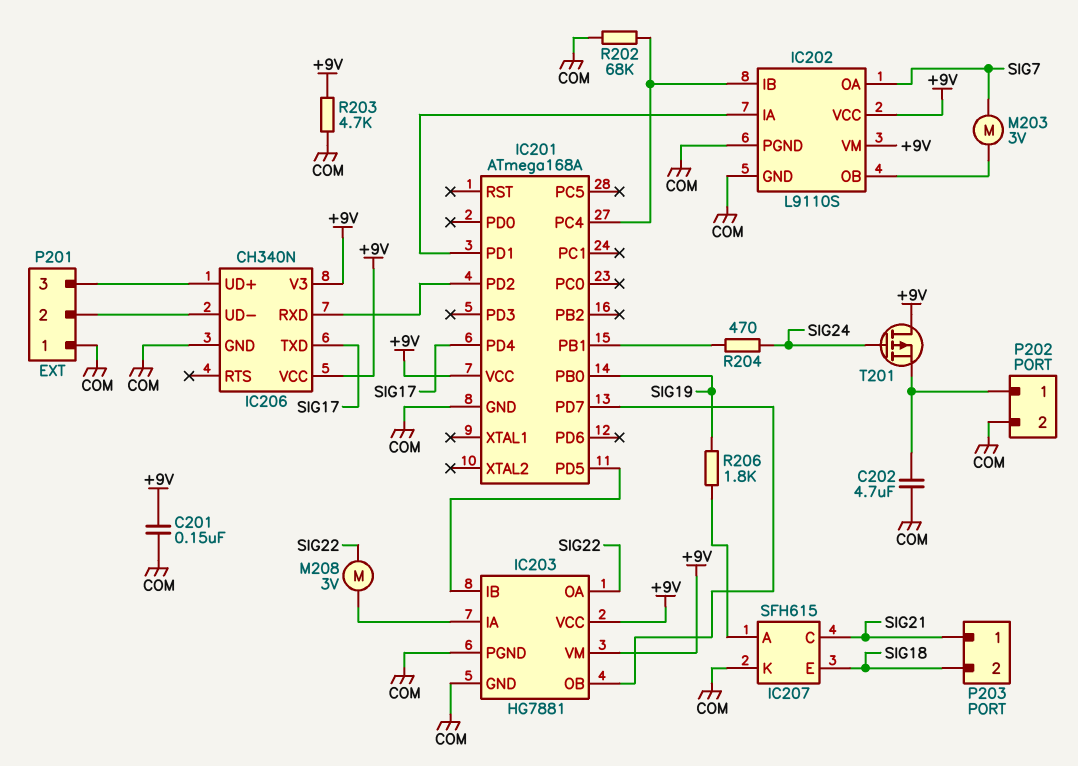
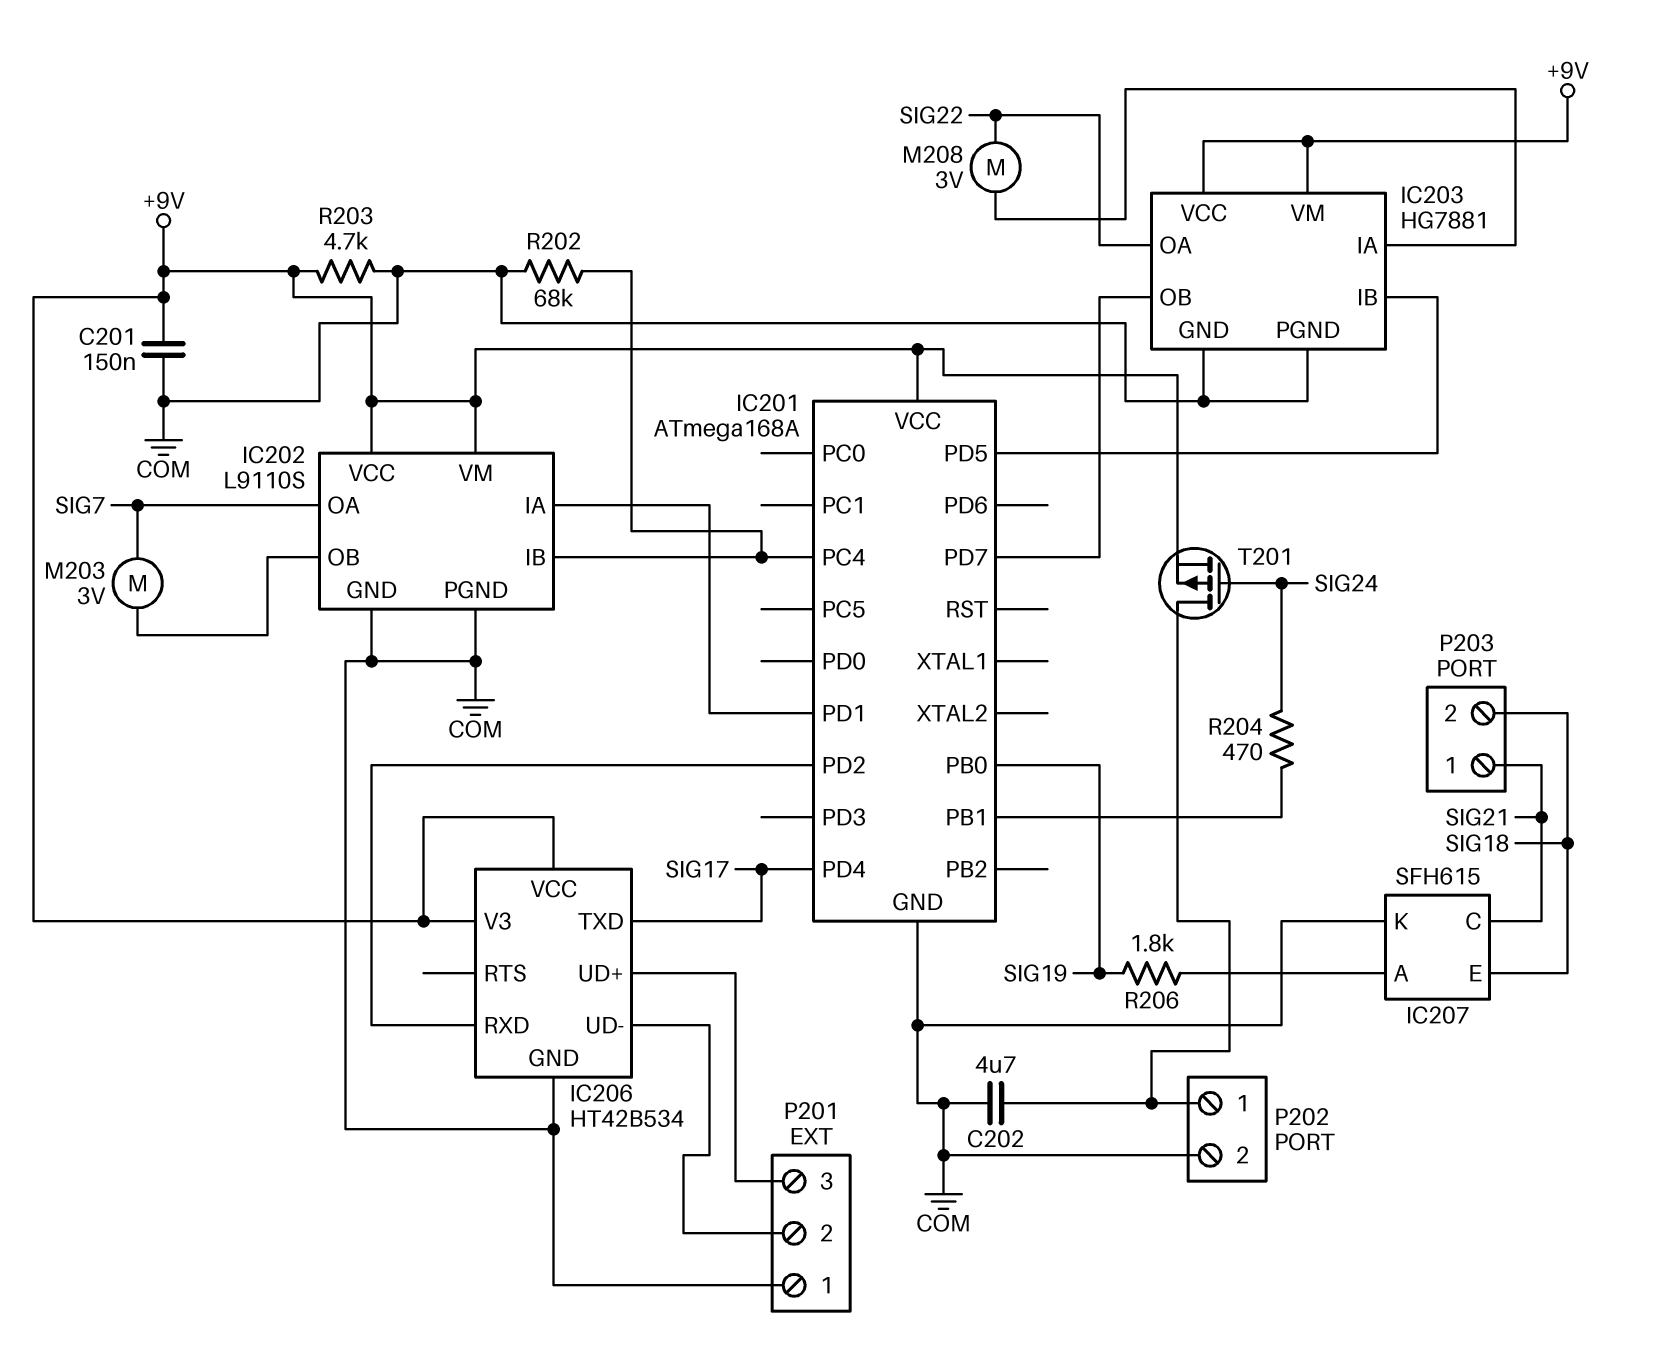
IC206: CH340N -> HT42B534
T201: PMOS (G SIG24, D +9V, S P202/1) -> PMOS (G SIG24, D P202/1, S +9V)

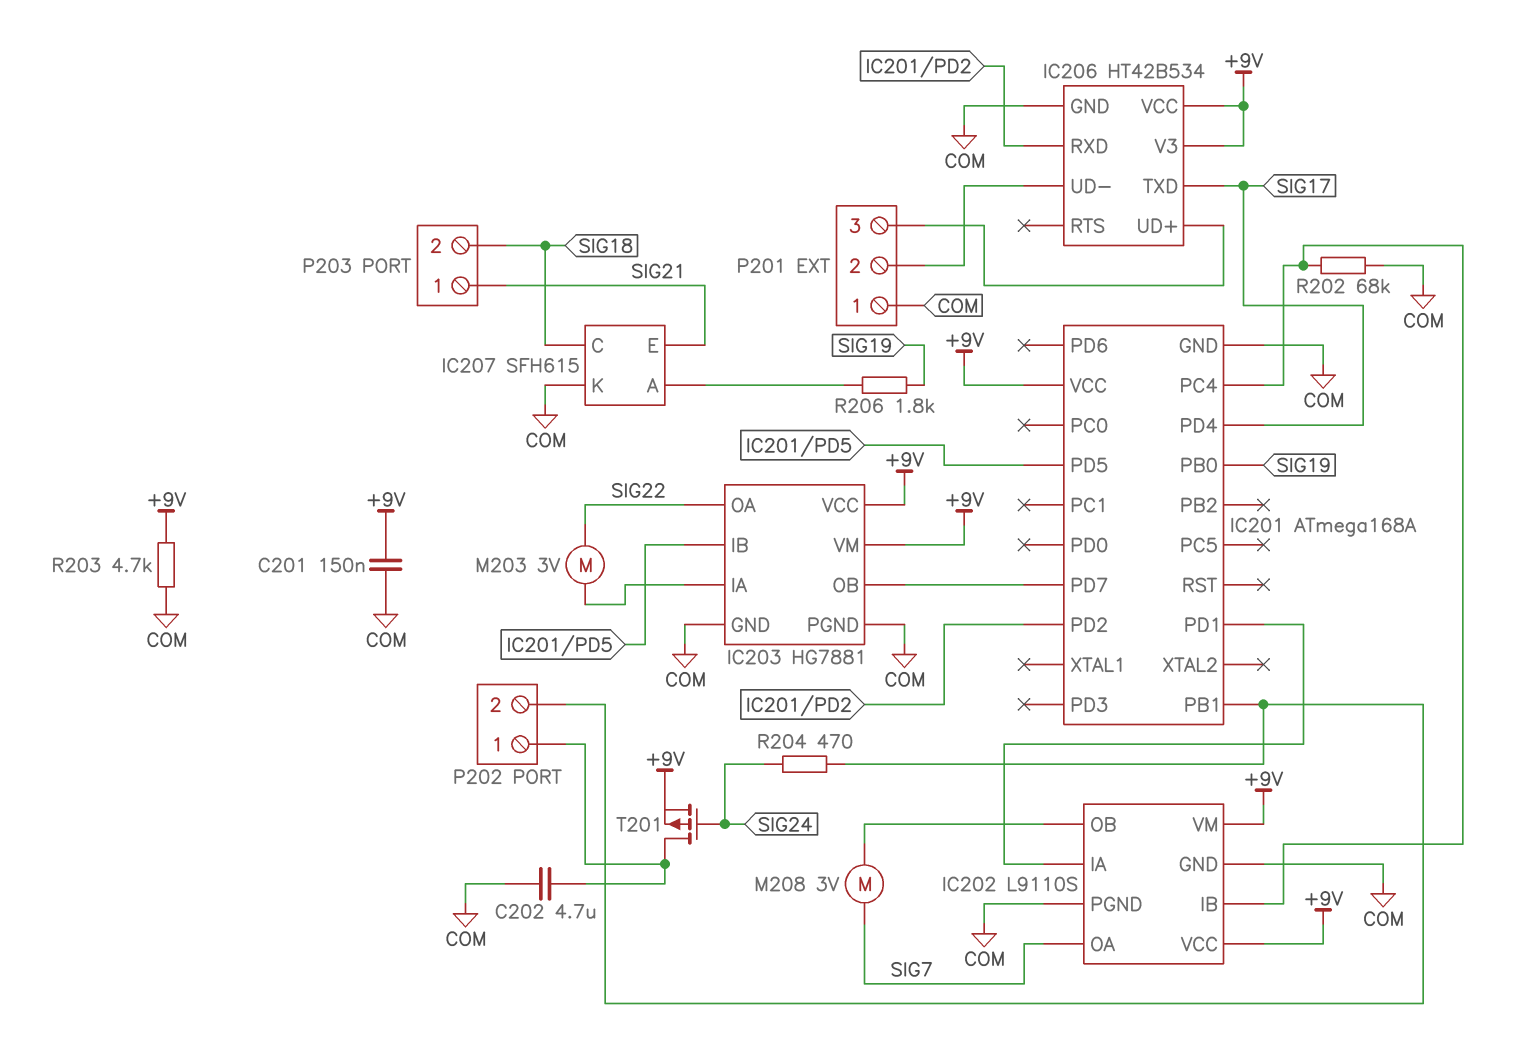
IC207 pin C: SIG21 -> SIG18
IC207 pin E: SIG18 -> SIG21
M203: motor 3V (IC202/OB, SIG7) -> motor 3V (IC203/IA, SIG22)
M208: motor 3V (IC203/IA, SIG22) -> motor 3V (IC202/OB, SIG7)
P202 pin 2: COM -> IC201/PB1

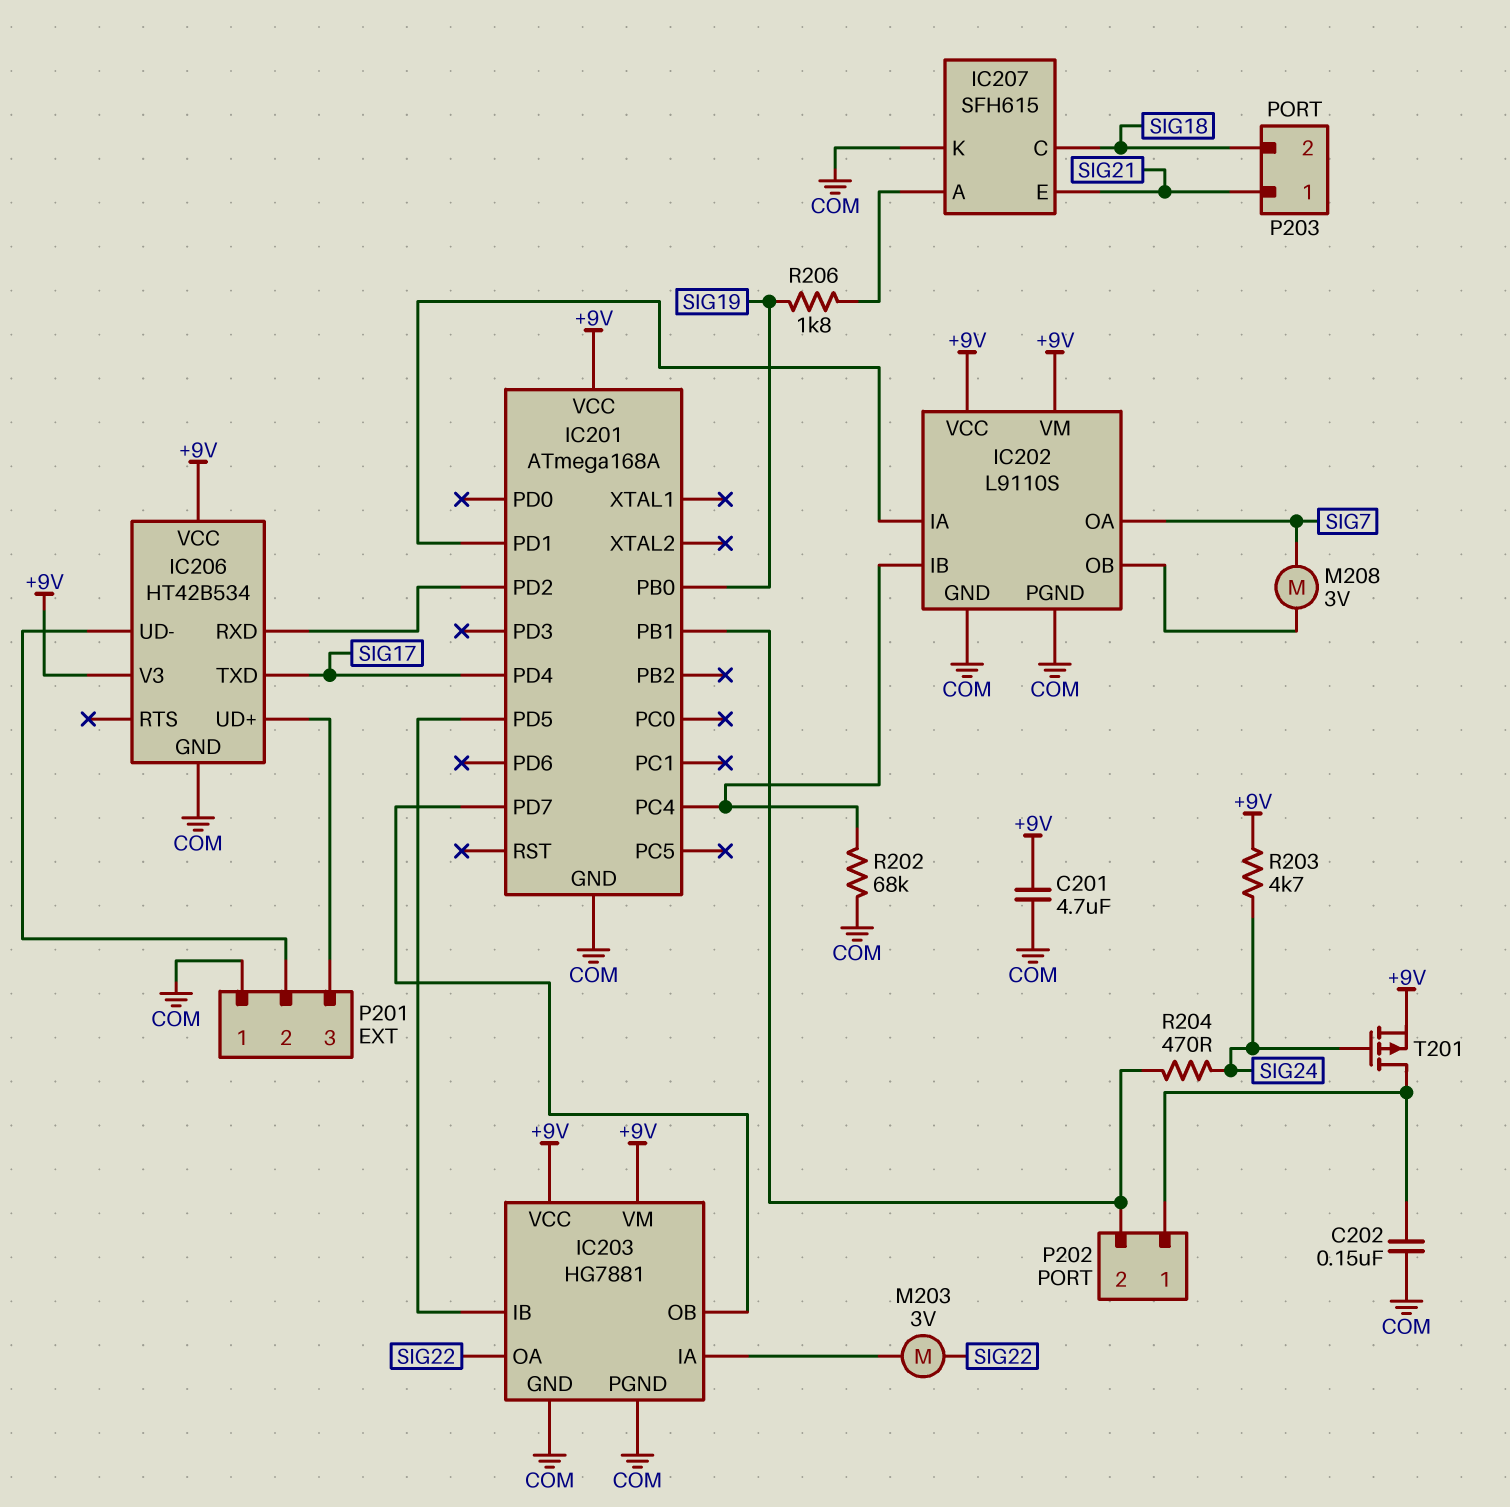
C201: 150nF (+9V, COM) -> 4.7uF (+9V, COM)
C202: 4.7uF (COM, P202/1) -> 150nF (COM, P202/1)
R203: 4.7k (+9V, COM) -> 4.7k (+9V, SIG24)

